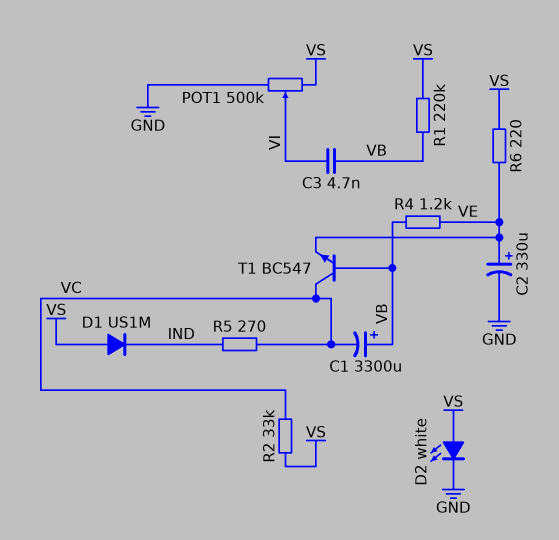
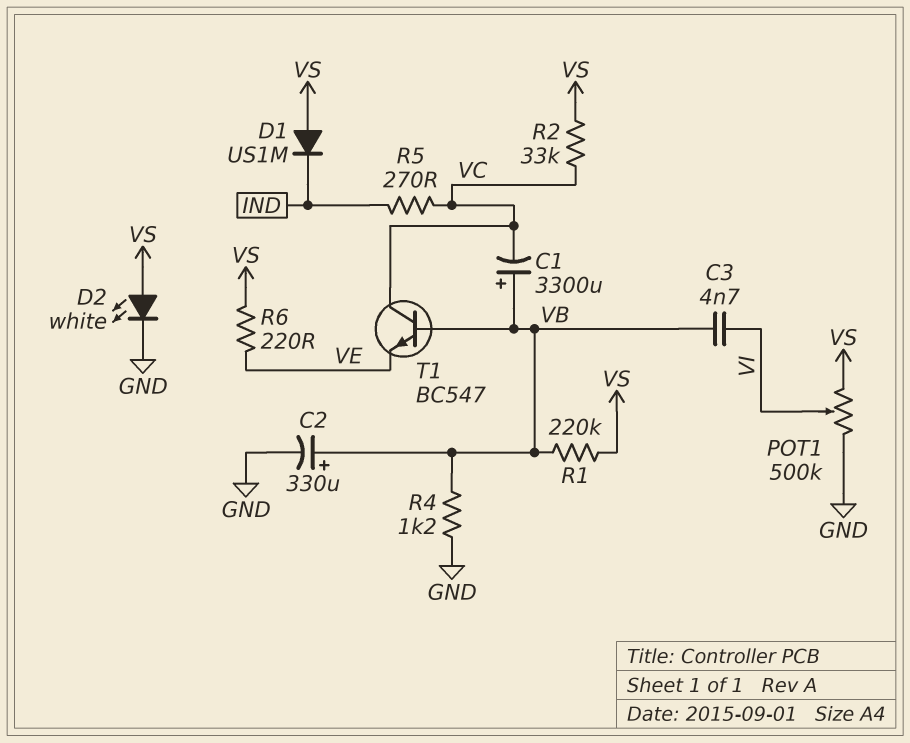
C2: 330uF (plus VE, minus GND) -> 330uF (plus VB, minus GND)
R4: 1.2k (VB, VE) -> 1.2k (GND, VB)

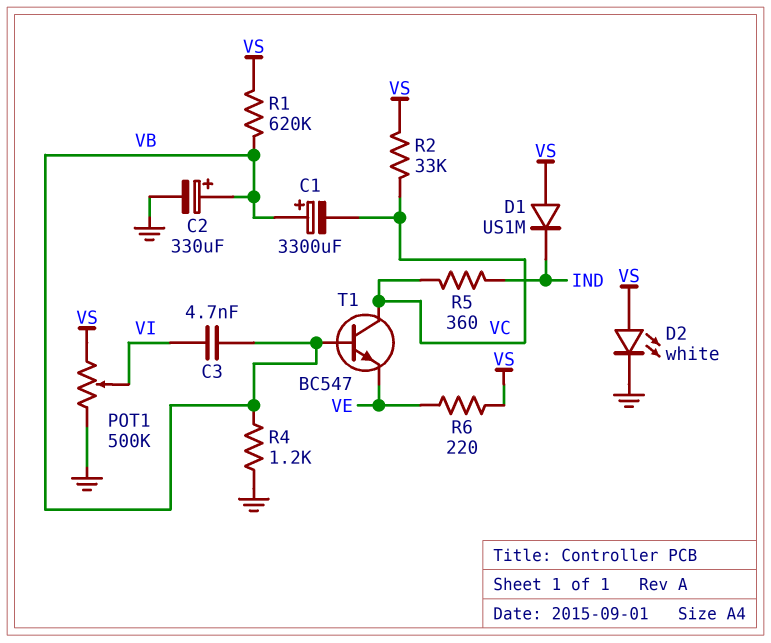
R1: 220k (VB, VS) -> 620k (VB, VS)
R5: 270 (IND, VC) -> 360 (IND, VC)

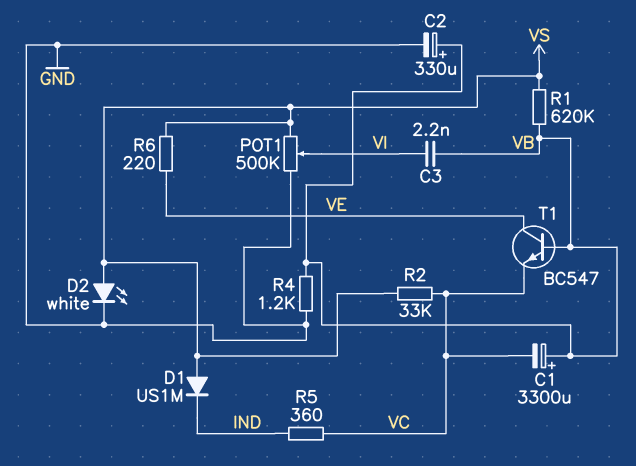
C3: 4.7nF (VB, VI) -> 2.2nF (VB, VI)
T1: NPN BC547 (B VB, C VC, E VE) -> NPN BC547 (B VB, C VE, E VC)

